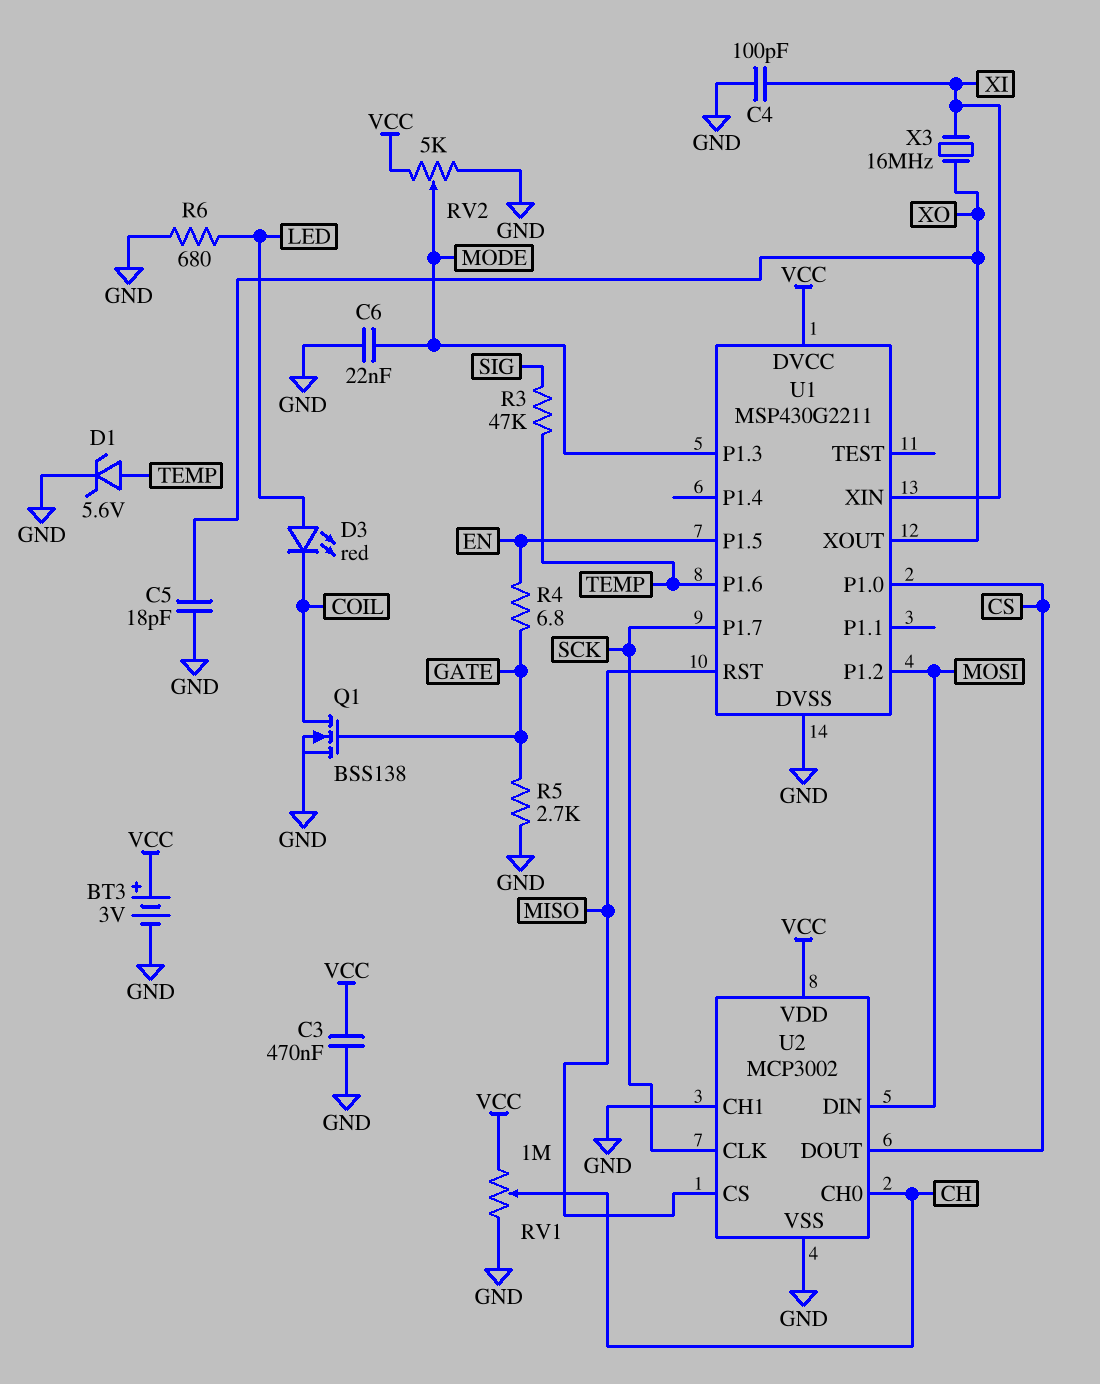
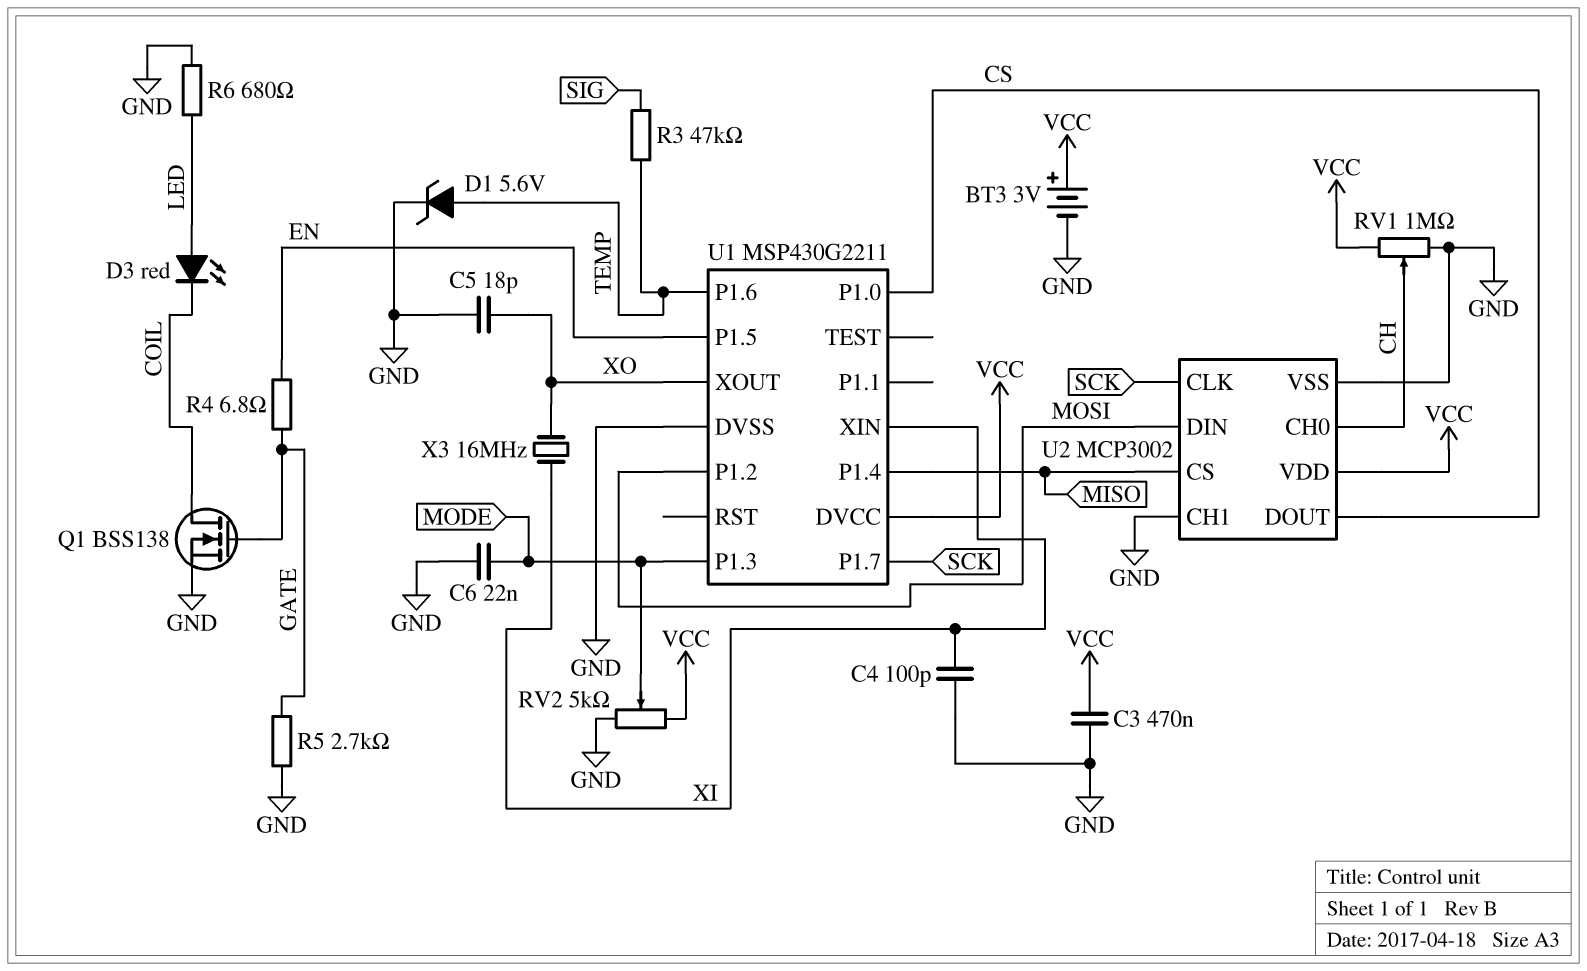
U1 pin P1.4: none -> MISO
U1 pin RST: MISO -> none

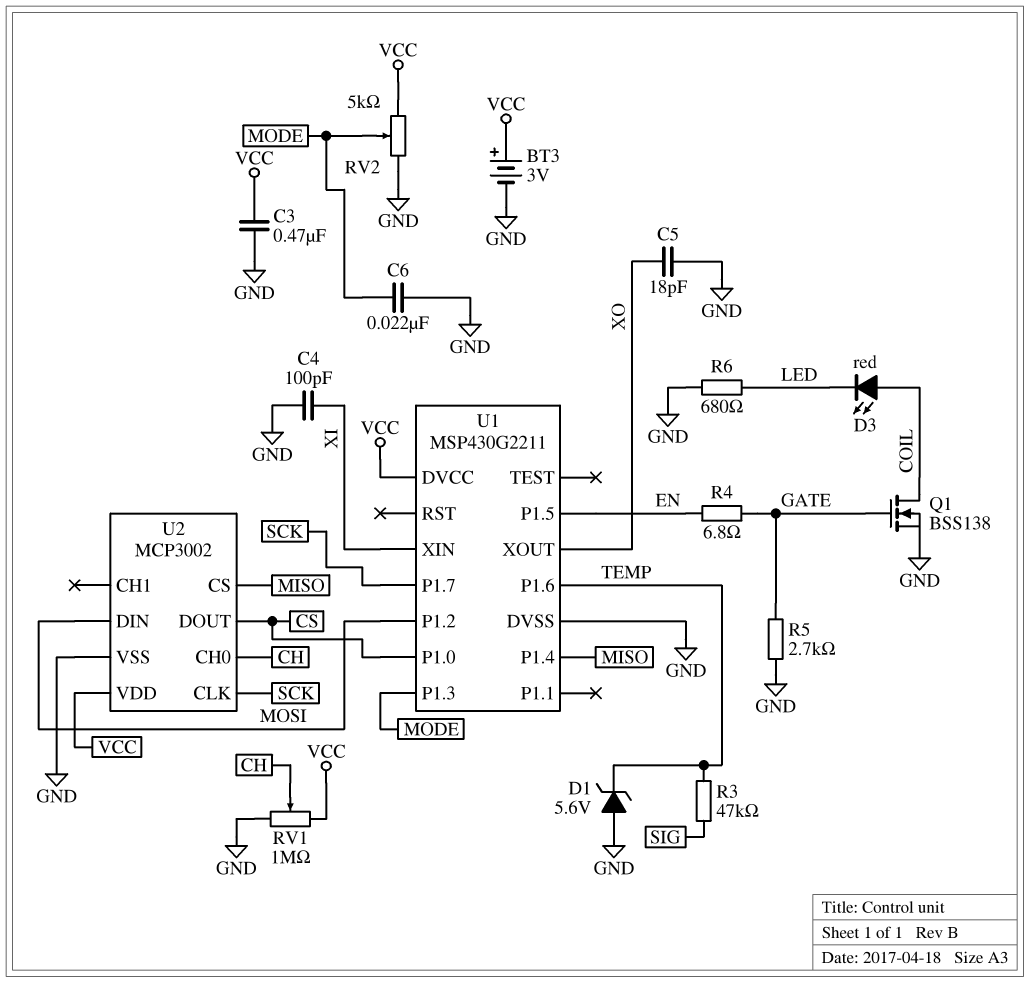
D1: zener 5.6V (A TEMP, K GND) -> zener 5.6V (A GND, K TEMP)
D3: LED red (A LED, K COIL) -> LED red (A COIL, K LED)
U2 pin CH1: GND -> none
X3: 16MHz (XI, XO) -> none

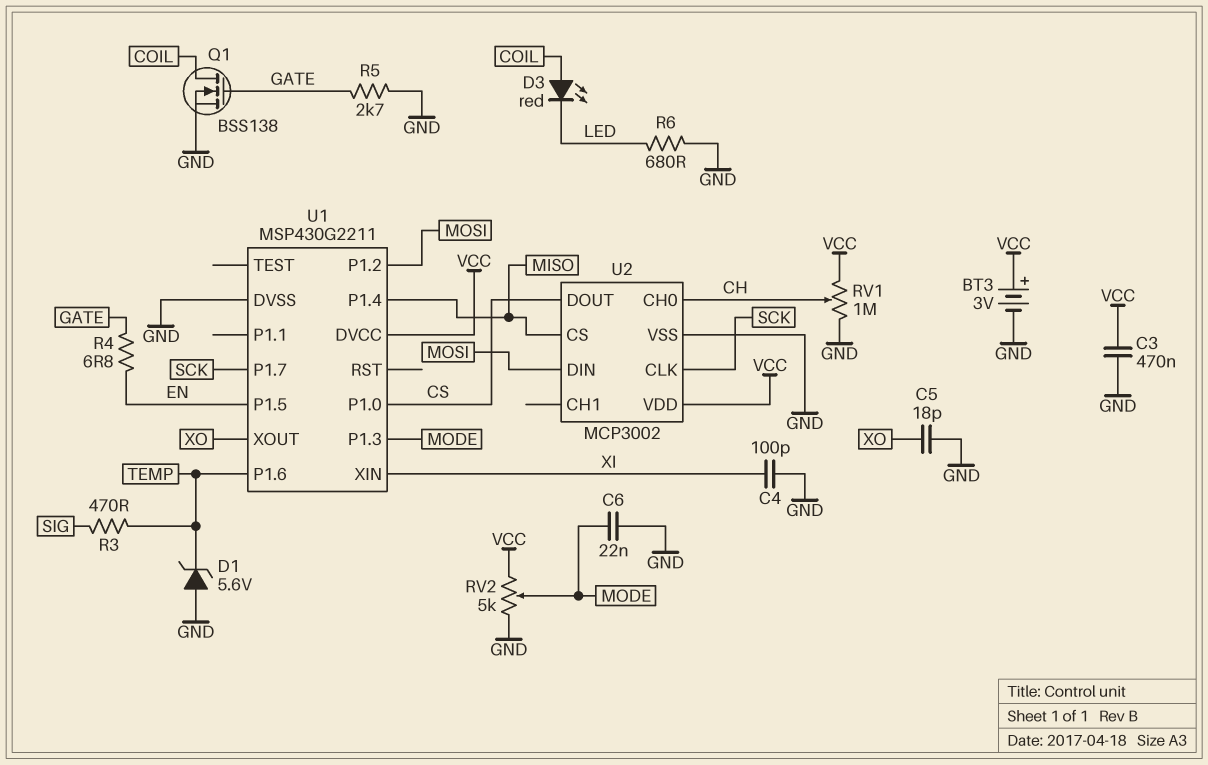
R3: 47k (SIG, TEMP) -> 470 (SIG, TEMP)

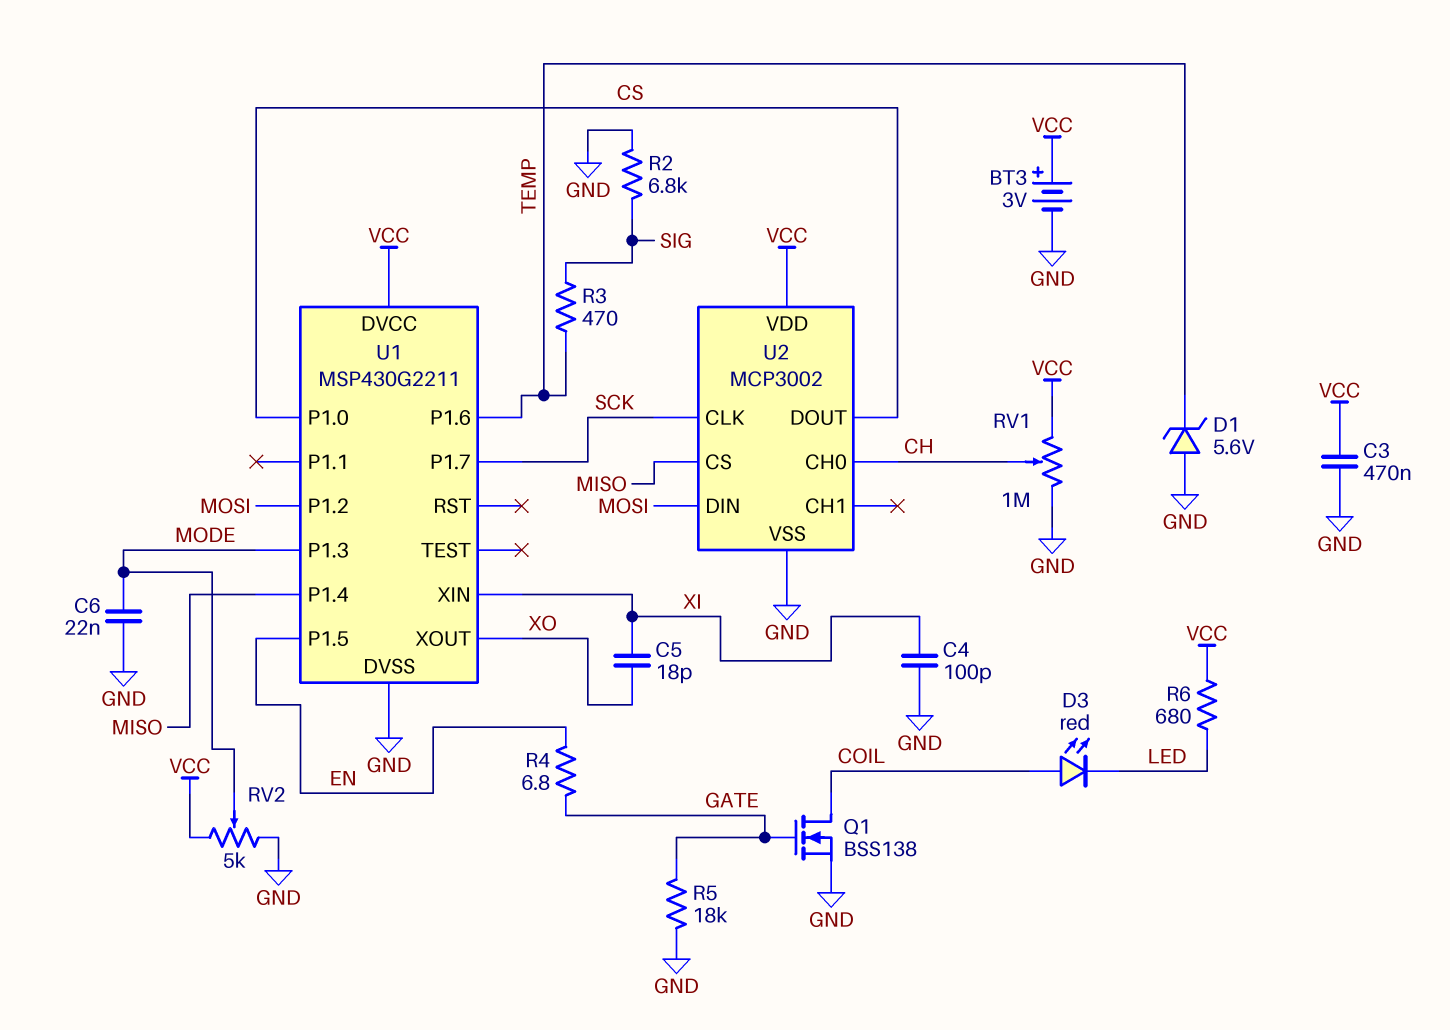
C5: 18pF (GND, XO) -> 18pF (XI, XO)
R2: none -> 6.8k (GND, SIG)
R5: 2.7k (GATE, GND) -> 18k (GATE, GND)
R6: 680 (GND, LED) -> 680 (LED, VCC)

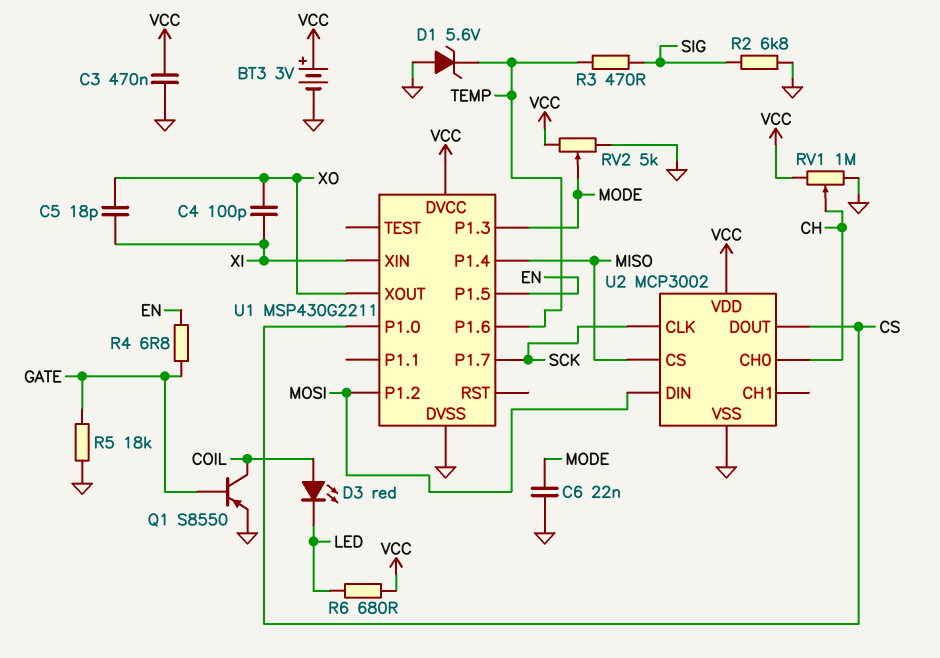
C4: 100pF (GND, XI) -> 100pF (XI, XO)
Q1: NMOS BSS138 (G GATE, D COIL, S GND) -> PNP S8550 (B GATE, C COIL, E GND)

